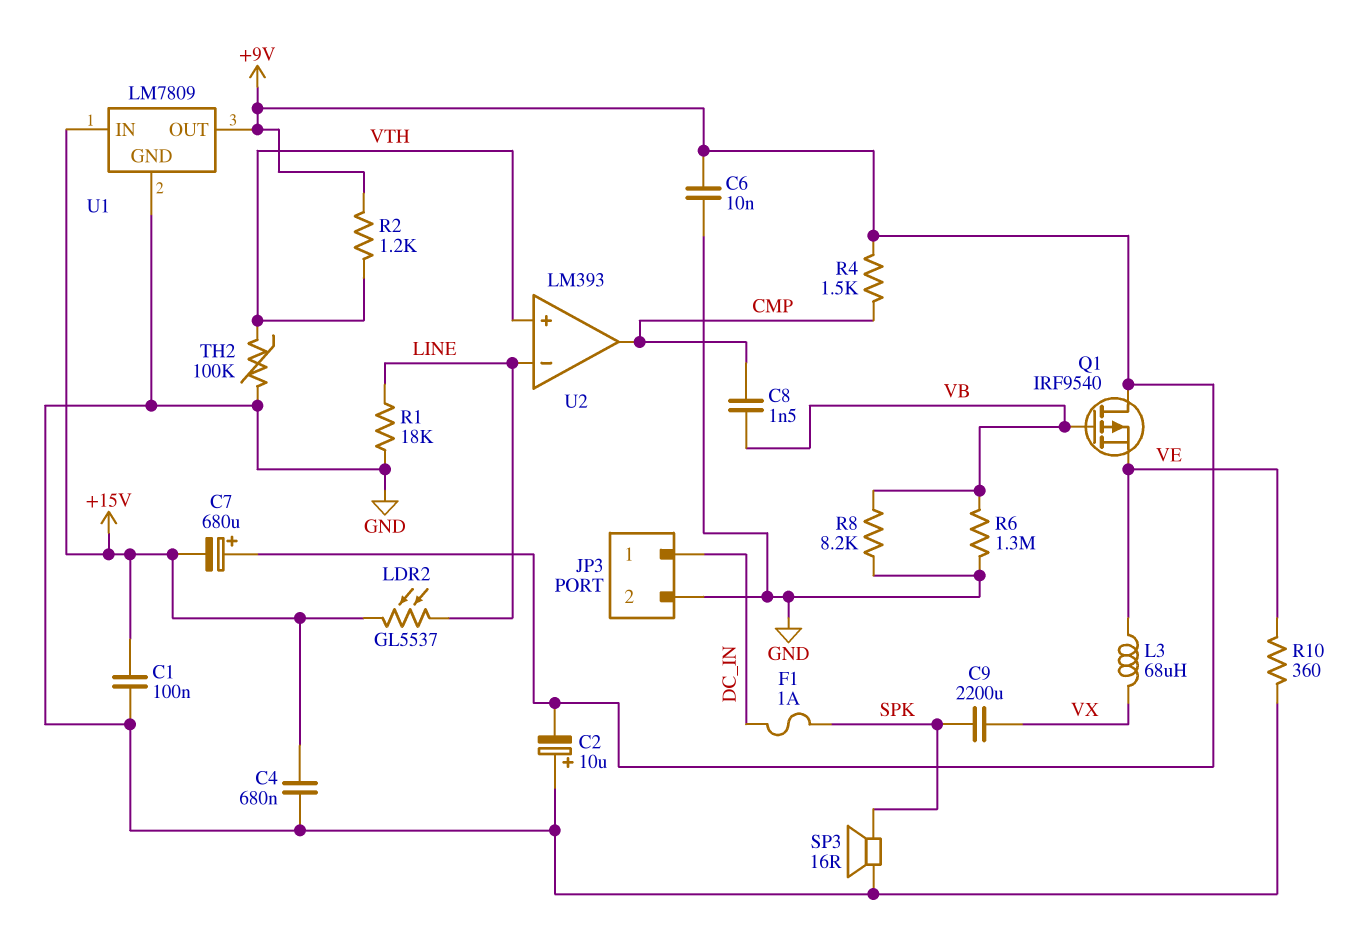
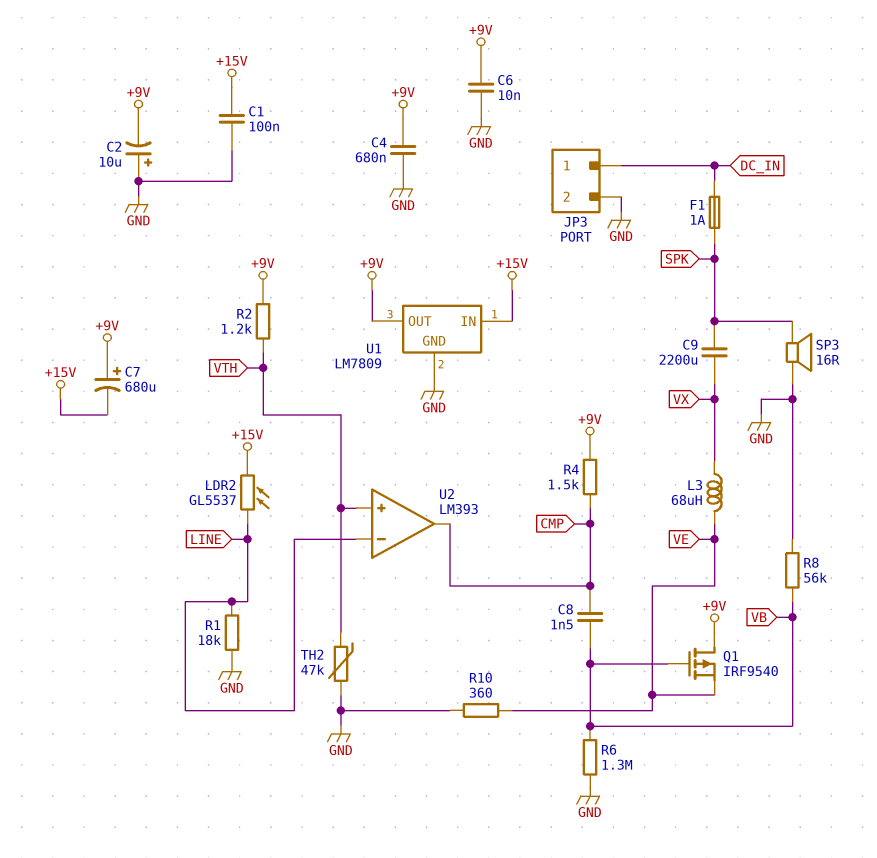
C4: 680nF (+15V, GND) -> 680nF (+9V, GND)
R8: 8.2k (GND, VB) -> 56k (GND, VB)
TH2: 100k (GND, VTH) -> 47k (GND, VTH)

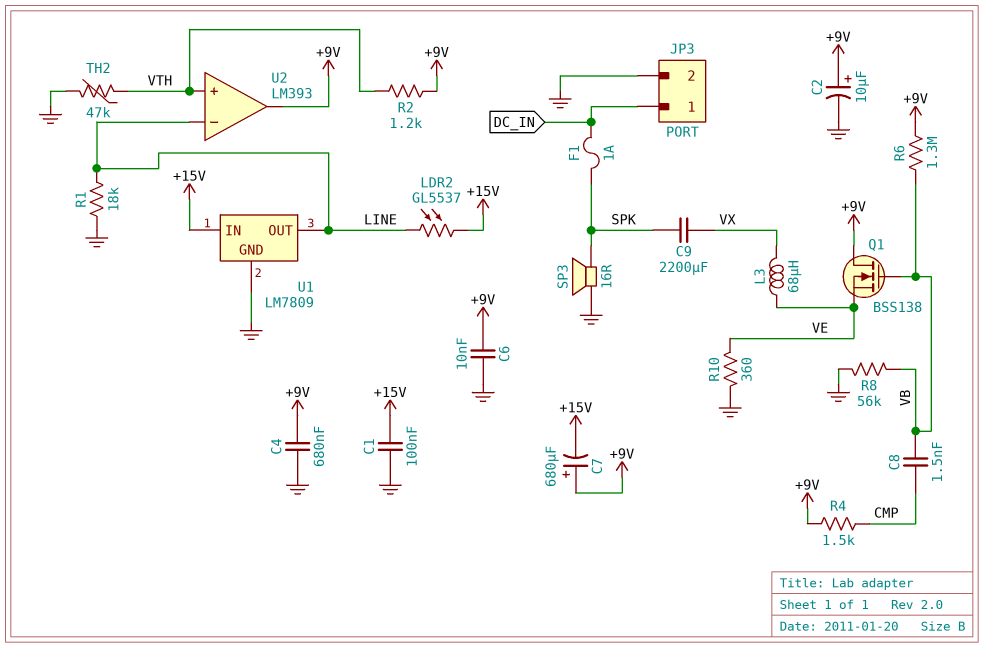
C2: 10uF (plus GND, minus +9V) -> 10uF (plus +9V, minus GND)
Q1: PMOS IRF9540 (G VB, D +9V, S VE) -> NMOS BSS138 (G VB, D +9V, S VE)
R6: 1.3M (GND, VB) -> 1.3M (+9V, VB)
U1 pin OUT: +9V -> LINE
U2 pin out: CMP -> +9V

